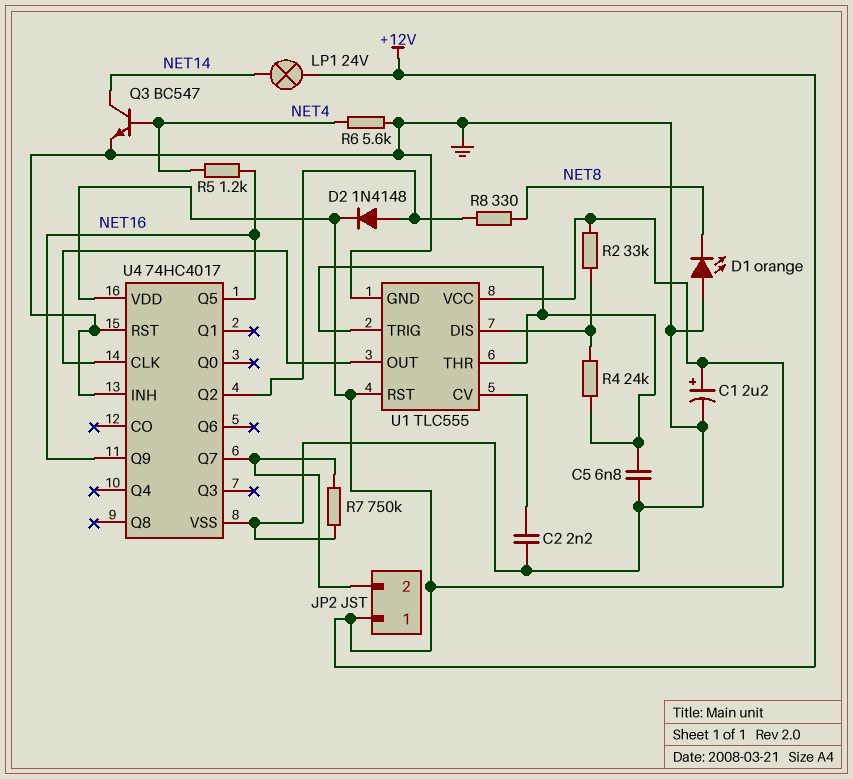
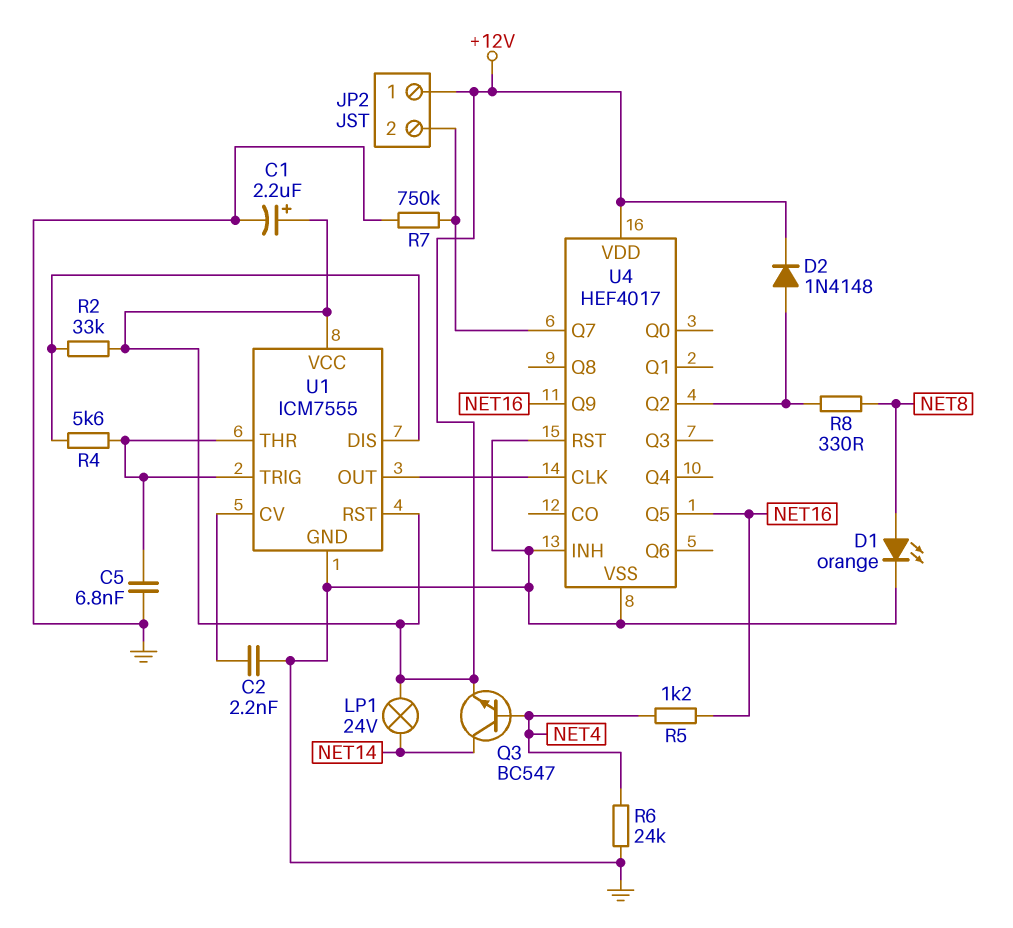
D1: LED orange (A GND, K NET8) -> LED orange (A NET8, K GND)
Q3: NPN BC547 (B NET4, C NET14, E GND) -> NPN BC547 (B NET4, C NET14, E +12V)
R4: 24k (U1/DIS, U1/THR) -> 5.6k (U1/DIS, U1/THR)
R6: 5.6k (GND, NET4) -> 24k (GND, NET4)
U1: TLC555 -> ICM7555
U4: 74HC4017 -> HEF4017

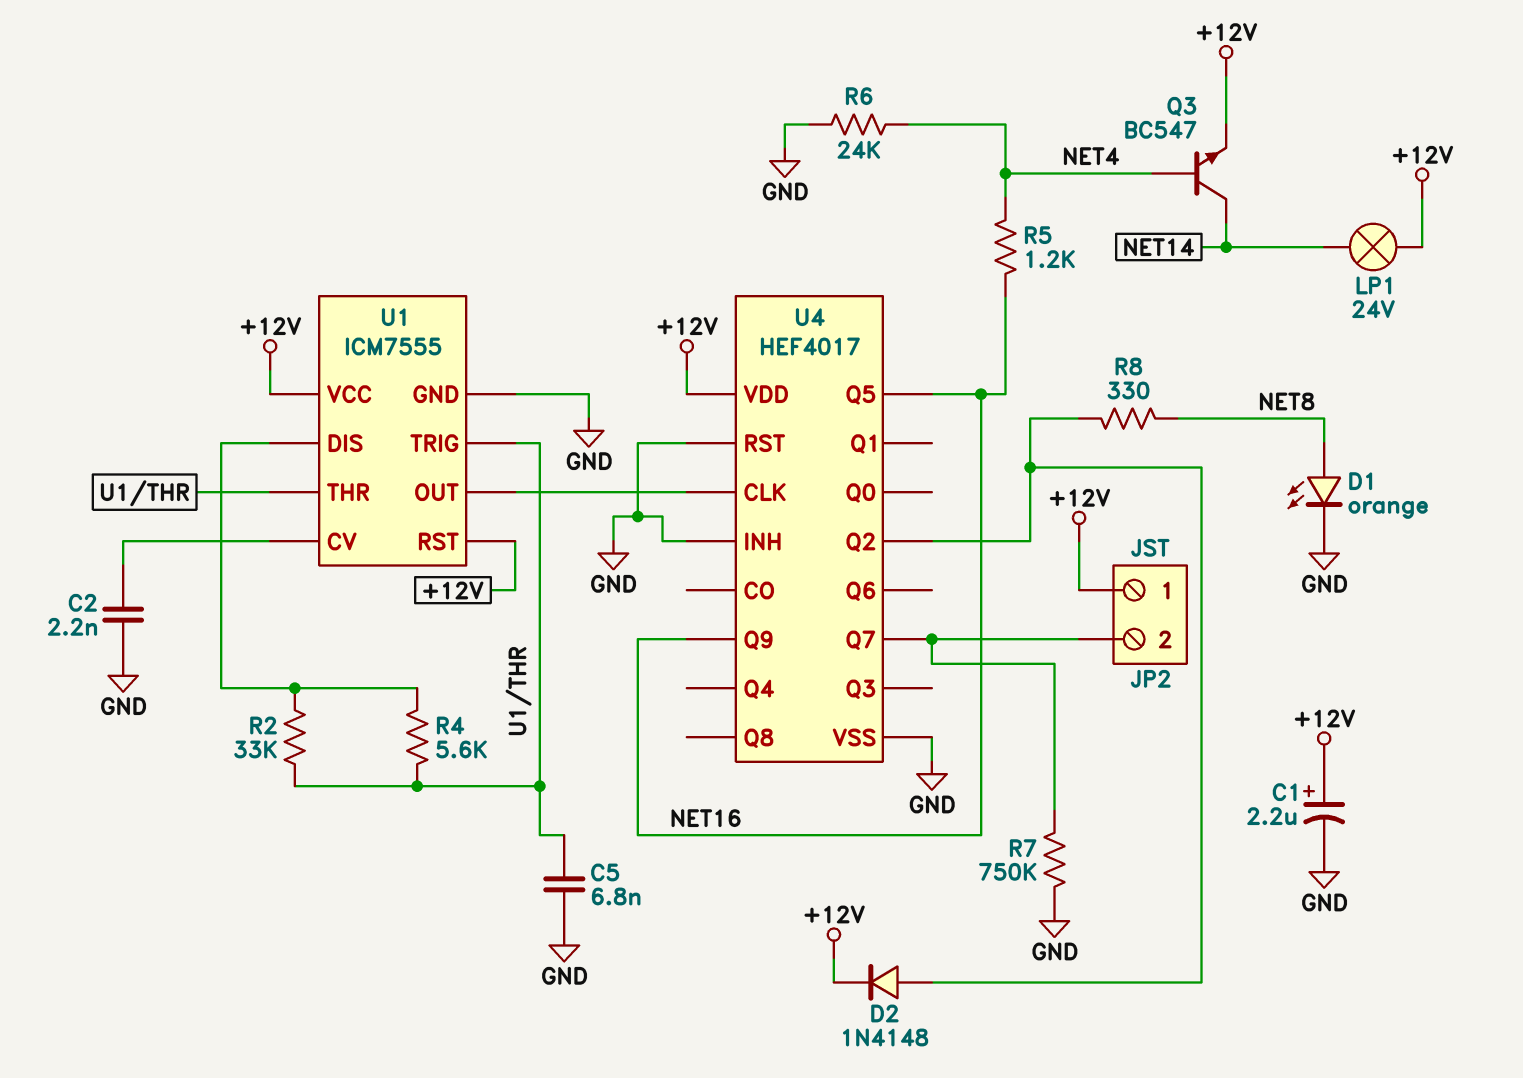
R2: 33k (+12V, U1/DIS) -> 33k (U1/DIS, U1/THR)

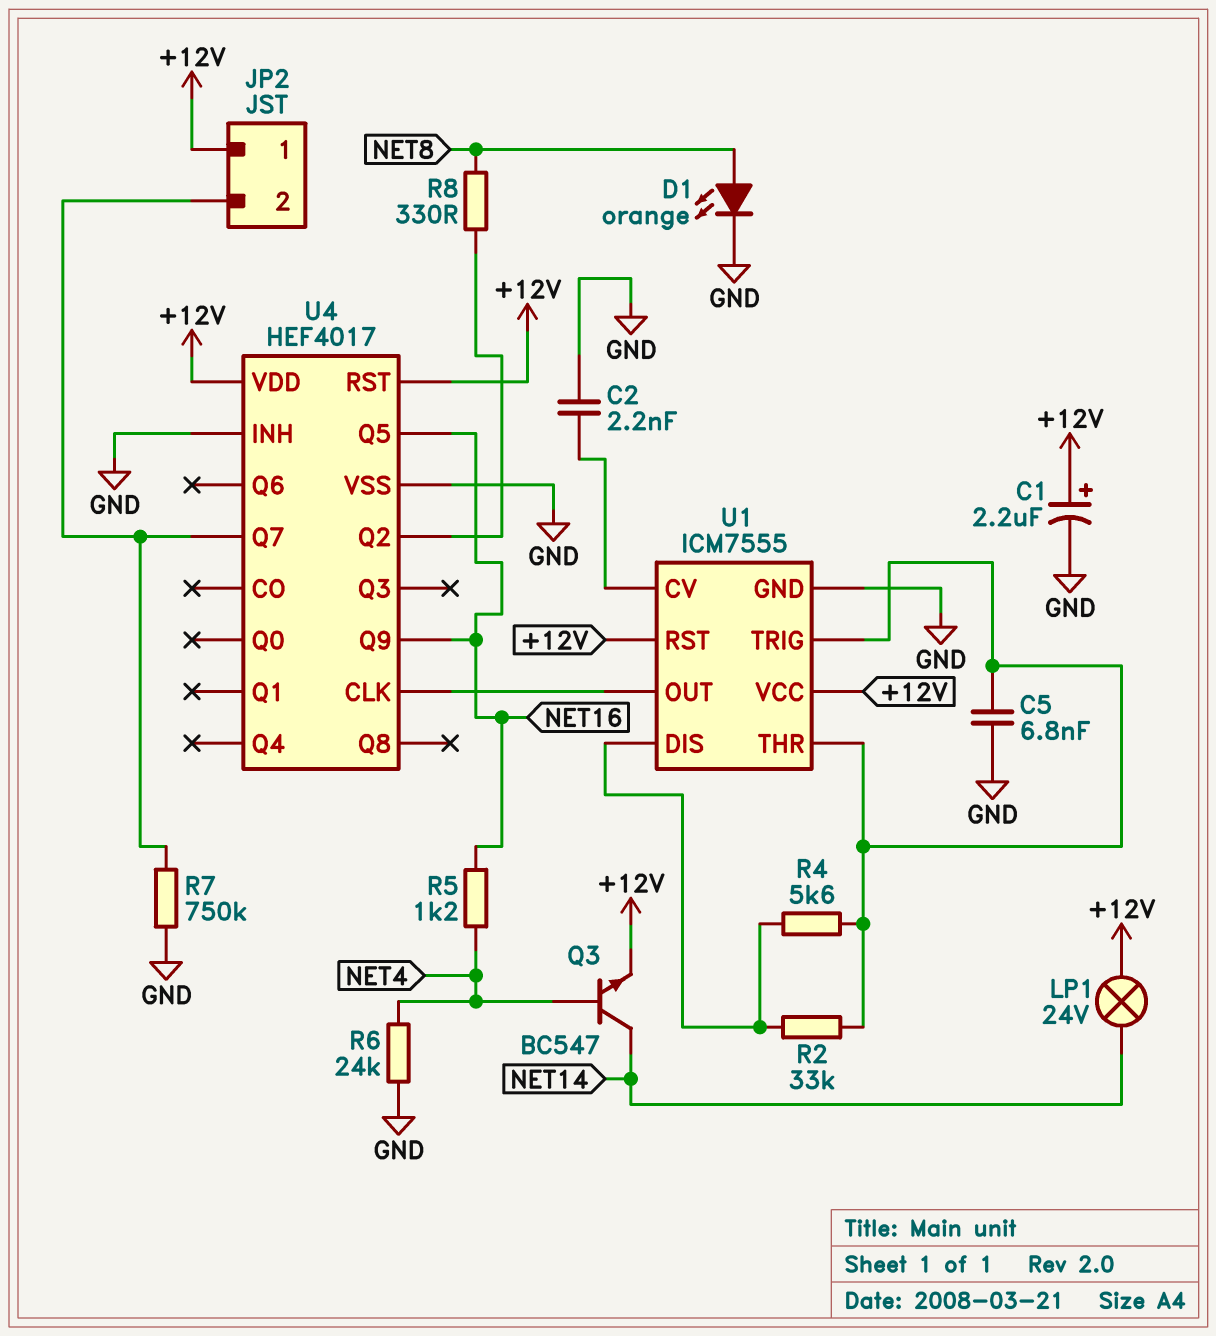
D2: diode 1N4148 (A U4/Q2, K +12V) -> none
U4 pin RST: GND -> +12V

